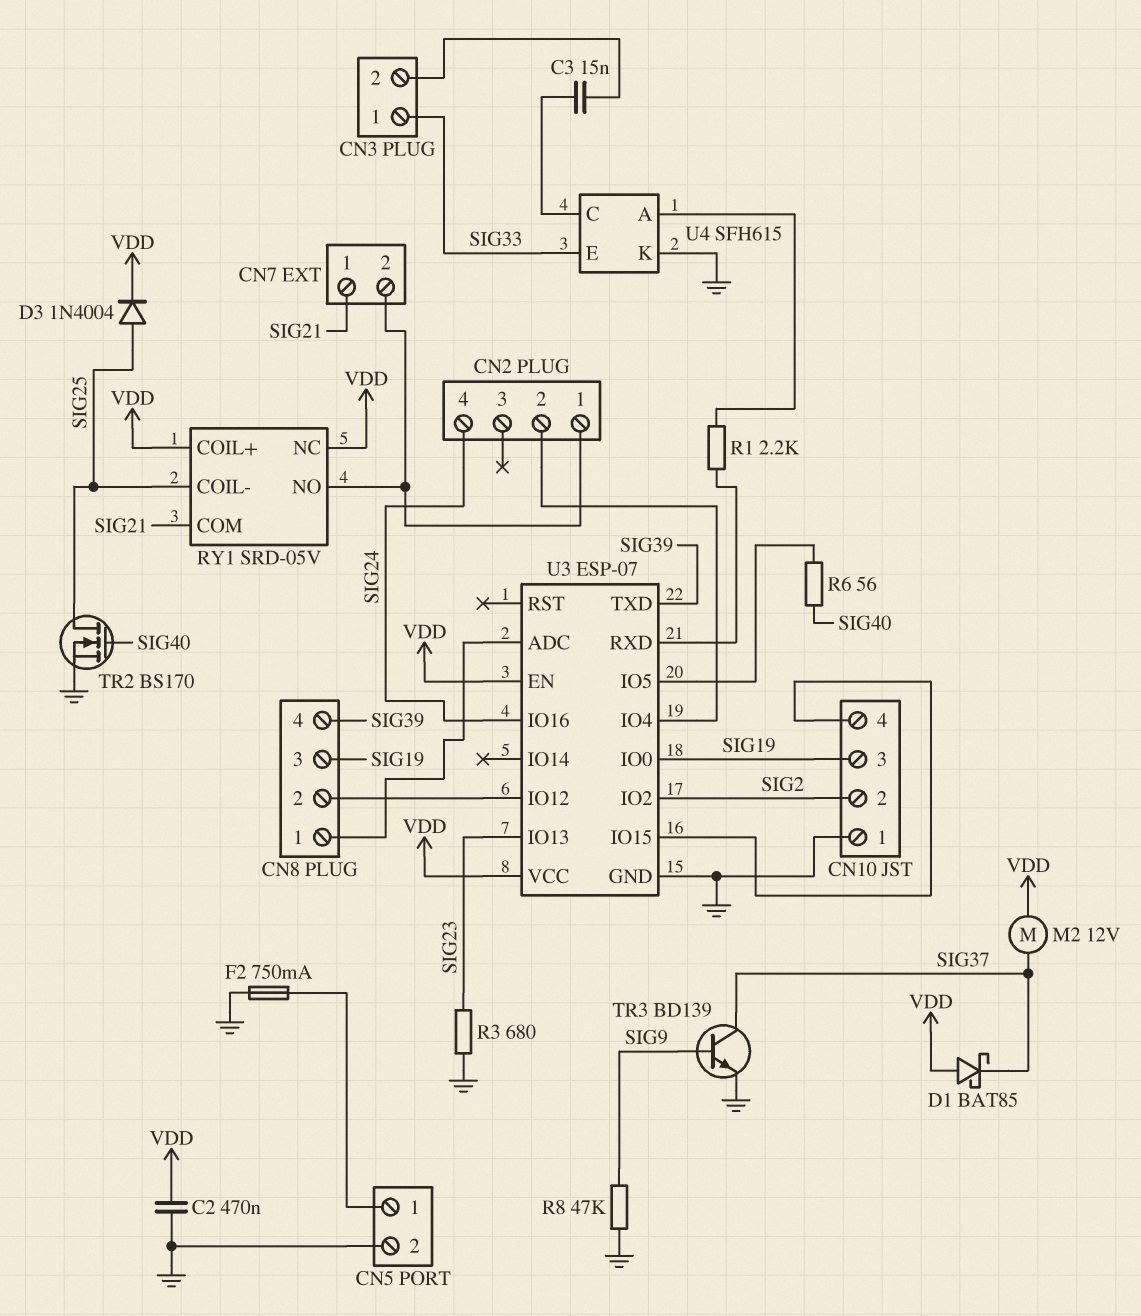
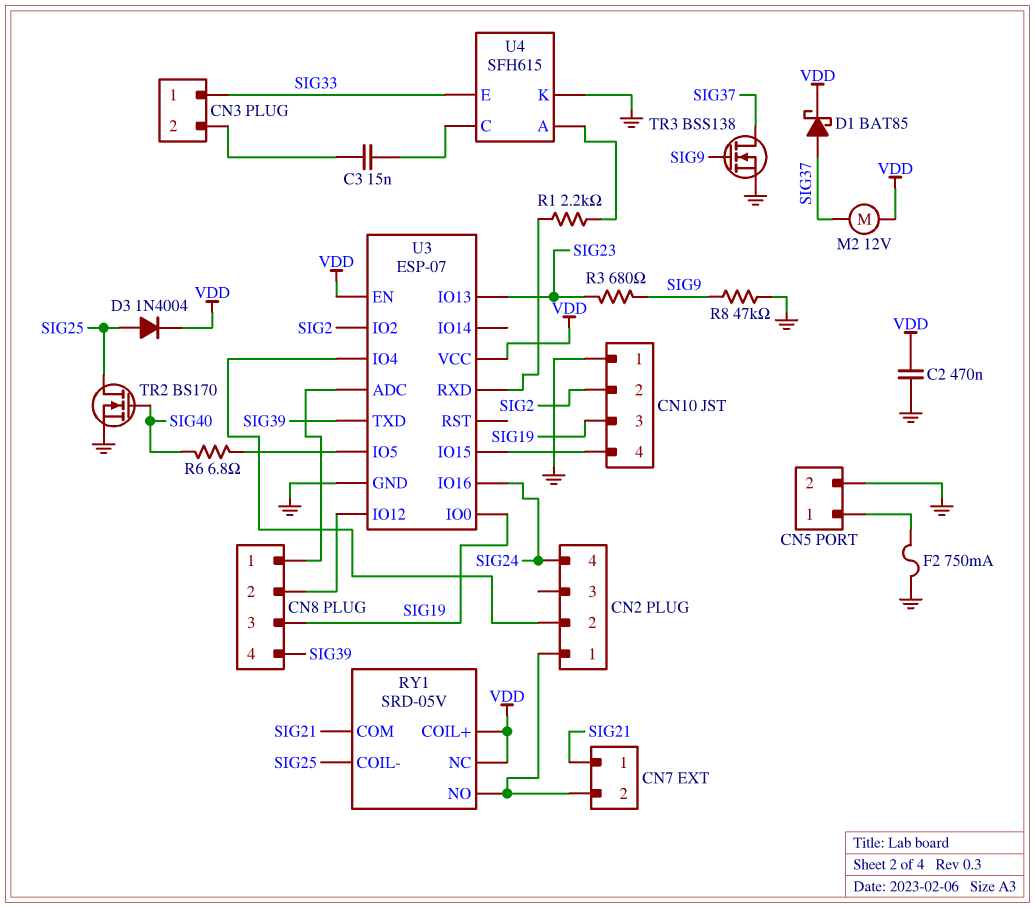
D1: schottky BAT85 (A VDD, K SIG37) -> schottky BAT85 (A SIG37, K VDD)
R3: 680 (GND, SIG23) -> 680 (SIG9, SIG23)
R6: 56 (SIG40, U3/IO5) -> 6.8 (SIG40, U3/IO5)
TR3: NPN BD139 (B SIG9, C SIG37, E GND) -> NMOS BSS138 (G SIG9, D SIG37, S GND)

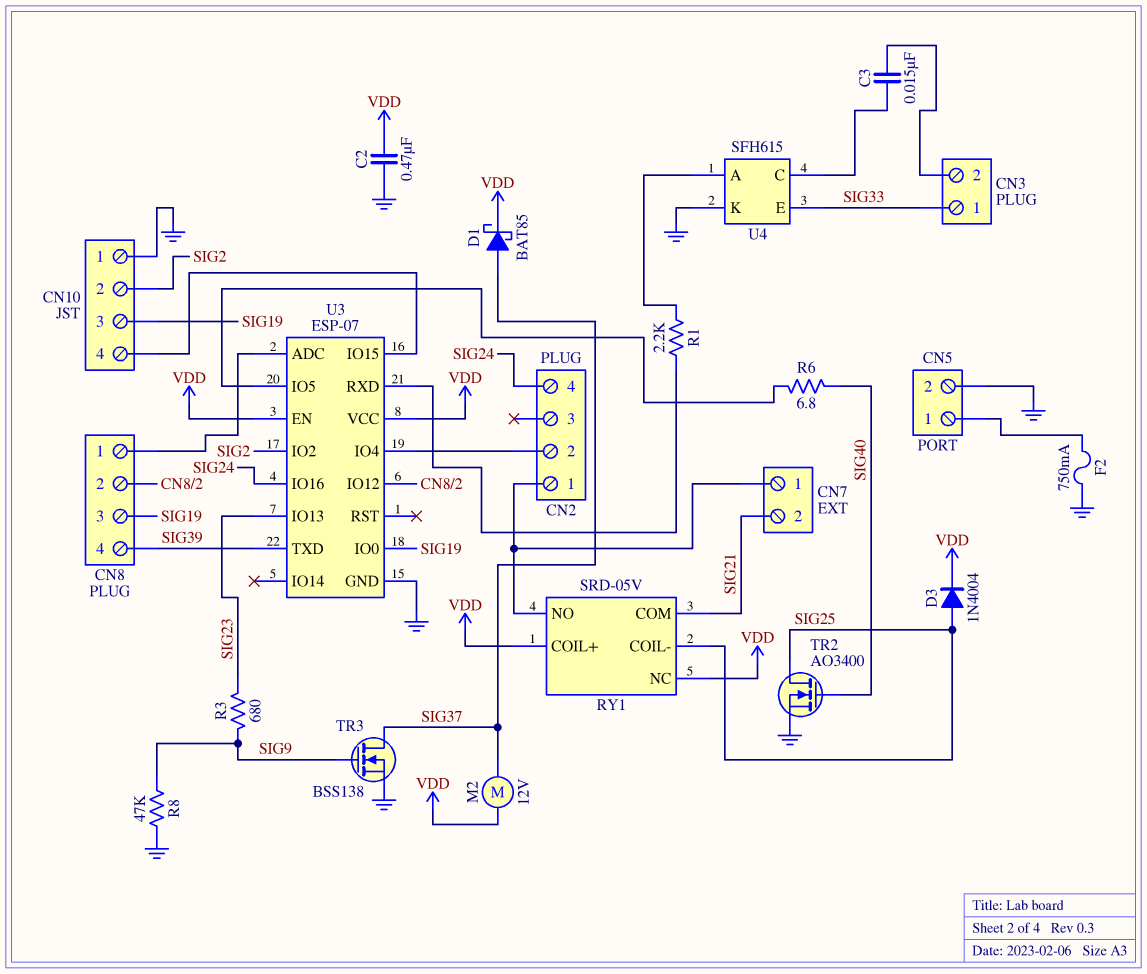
CN7 pin 1: SIG21 -> CN2/1
CN7 pin 2: CN2/1 -> SIG21
TR2: NMOS BS170 (G SIG40, D SIG25, S GND) -> NMOS AO3400 (G SIG40, D SIG25, S GND)

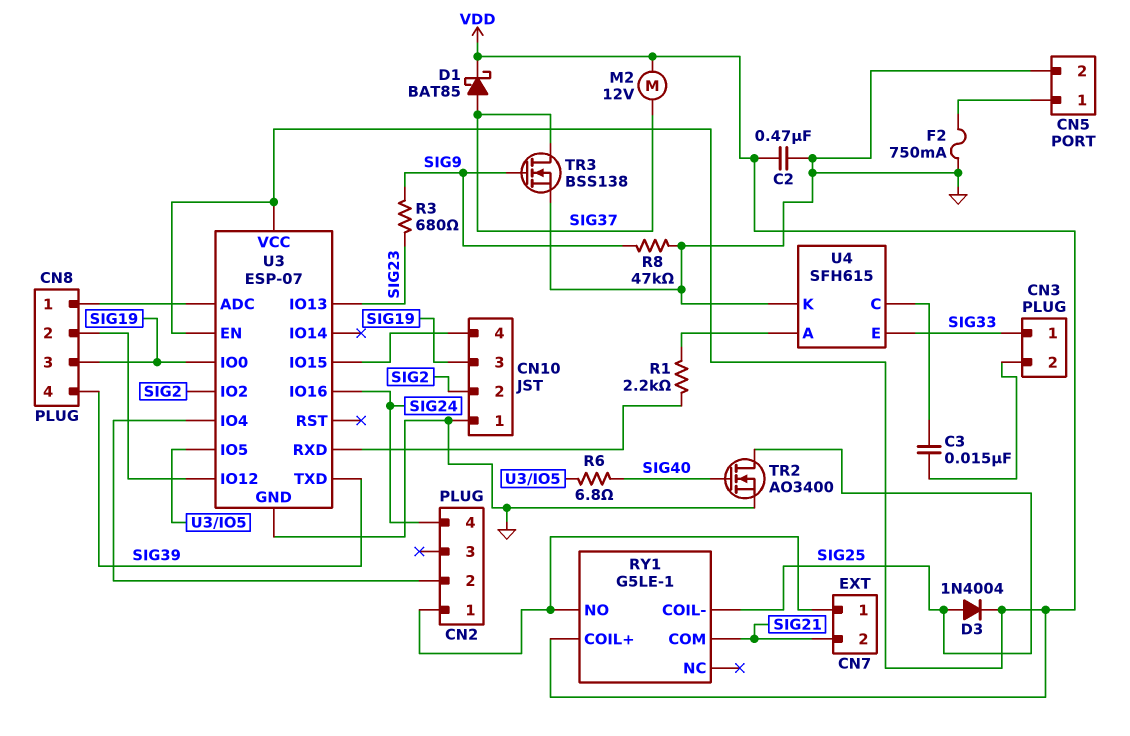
RY1: SRD-05V -> G5LE-1
RY1 pin NC: VDD -> none

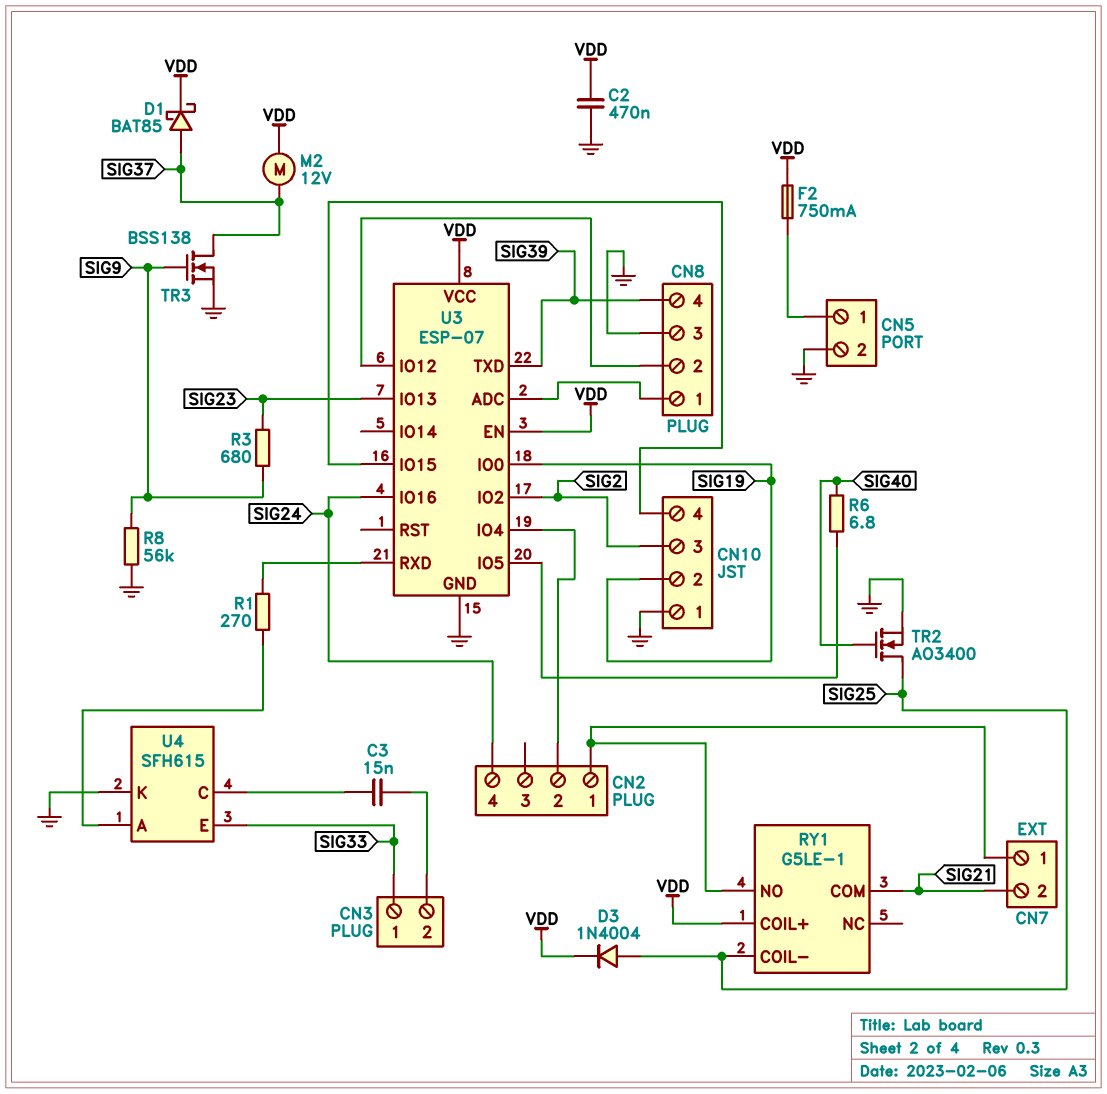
CN8 pin 3: SIG19 -> GND
CN10 pin 2: SIG2 -> SIG19
CN10 pin 3: SIG19 -> SIG2
F2: 750mA (CN5/1, GND) -> 750mA (CN5/1, VDD)
R1: 2.2k (U3/RXD, U4/A) -> 270 (U3/RXD, U4/A)
R8: 47k (GND, SIG9) -> 56k (GND, SIG9)

